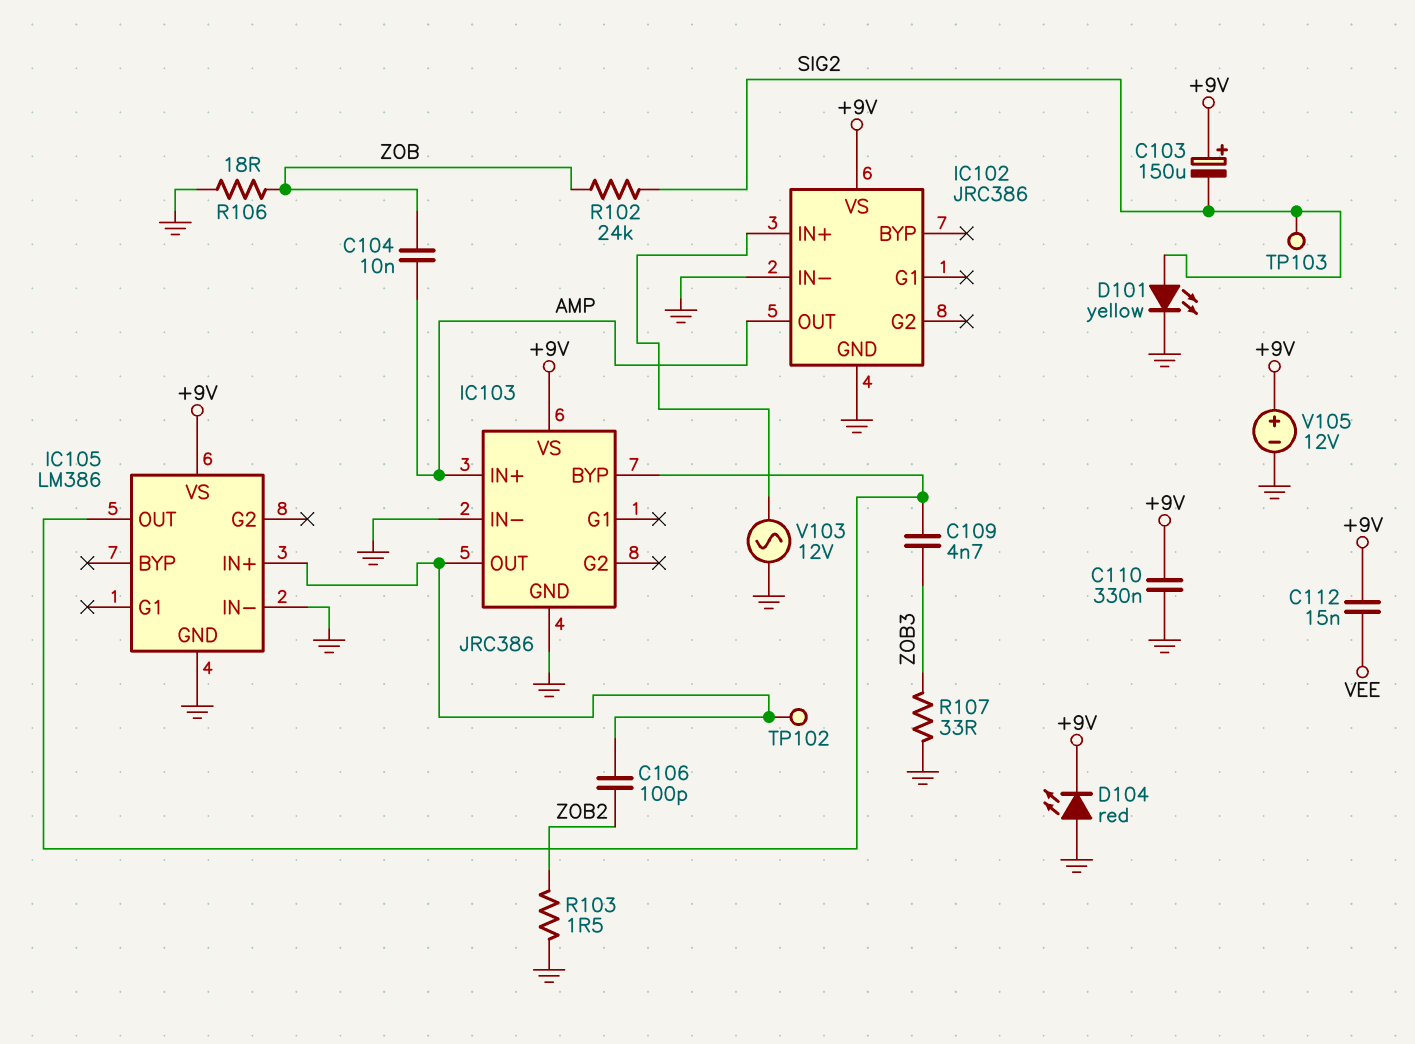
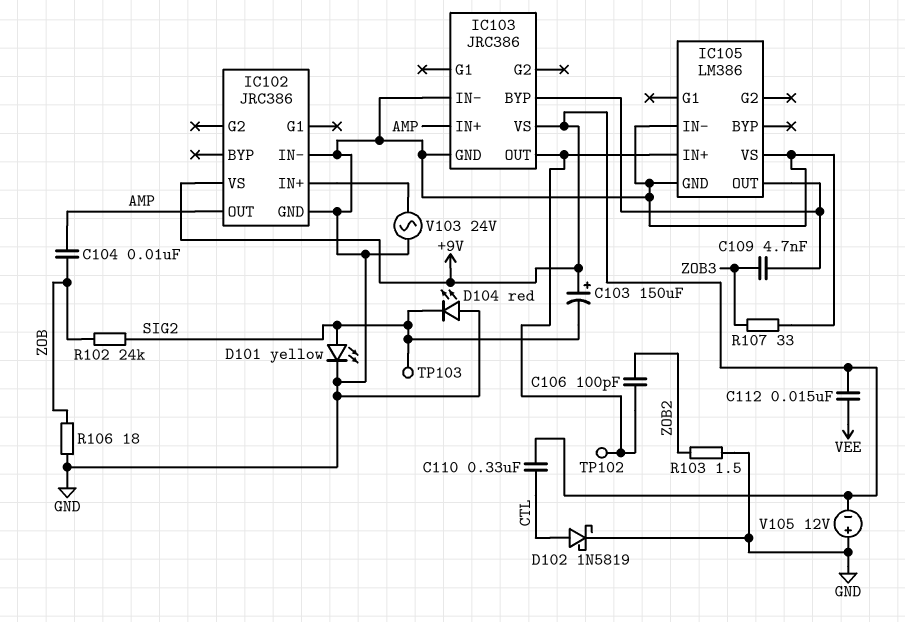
C110: 330nF (+9V, GND) -> 330nF (+9V, CTL)
D102: none -> schottky 1N5819 (A CTL, K GND)
D104: LED red (A GND, K +9V) -> LED red (A GND, K SIG2)
IC105 pin VS: +9V -> GND
V103: AC 12V (GND, IC102/IN+) -> AC 24V (GND, IC102/IN+)
V105: 12V (plus +9V, minus GND) -> 12V (plus GND, minus +9V)

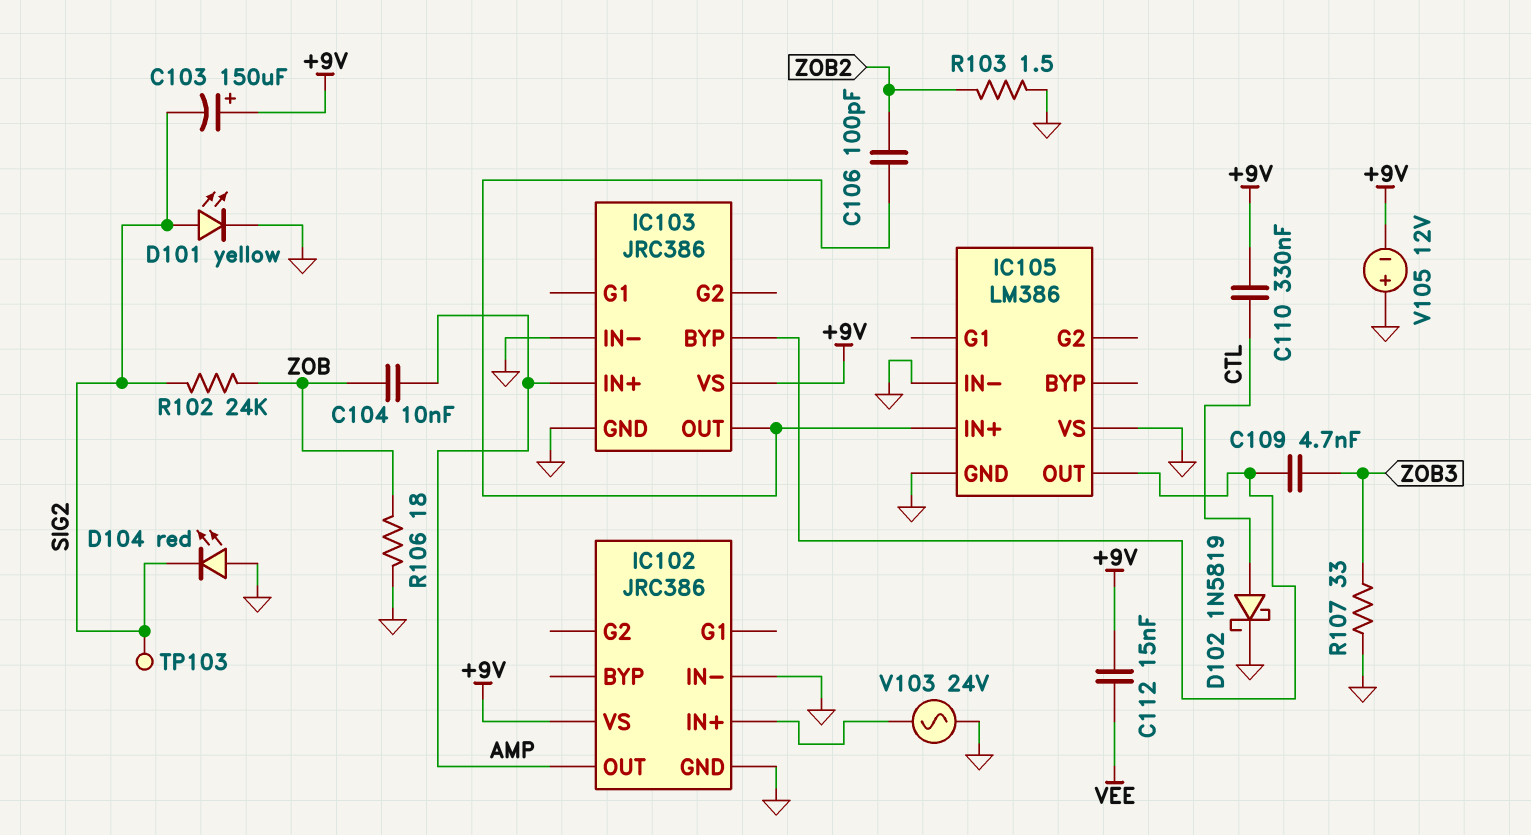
TP102: test point (IC103/OUT) -> none

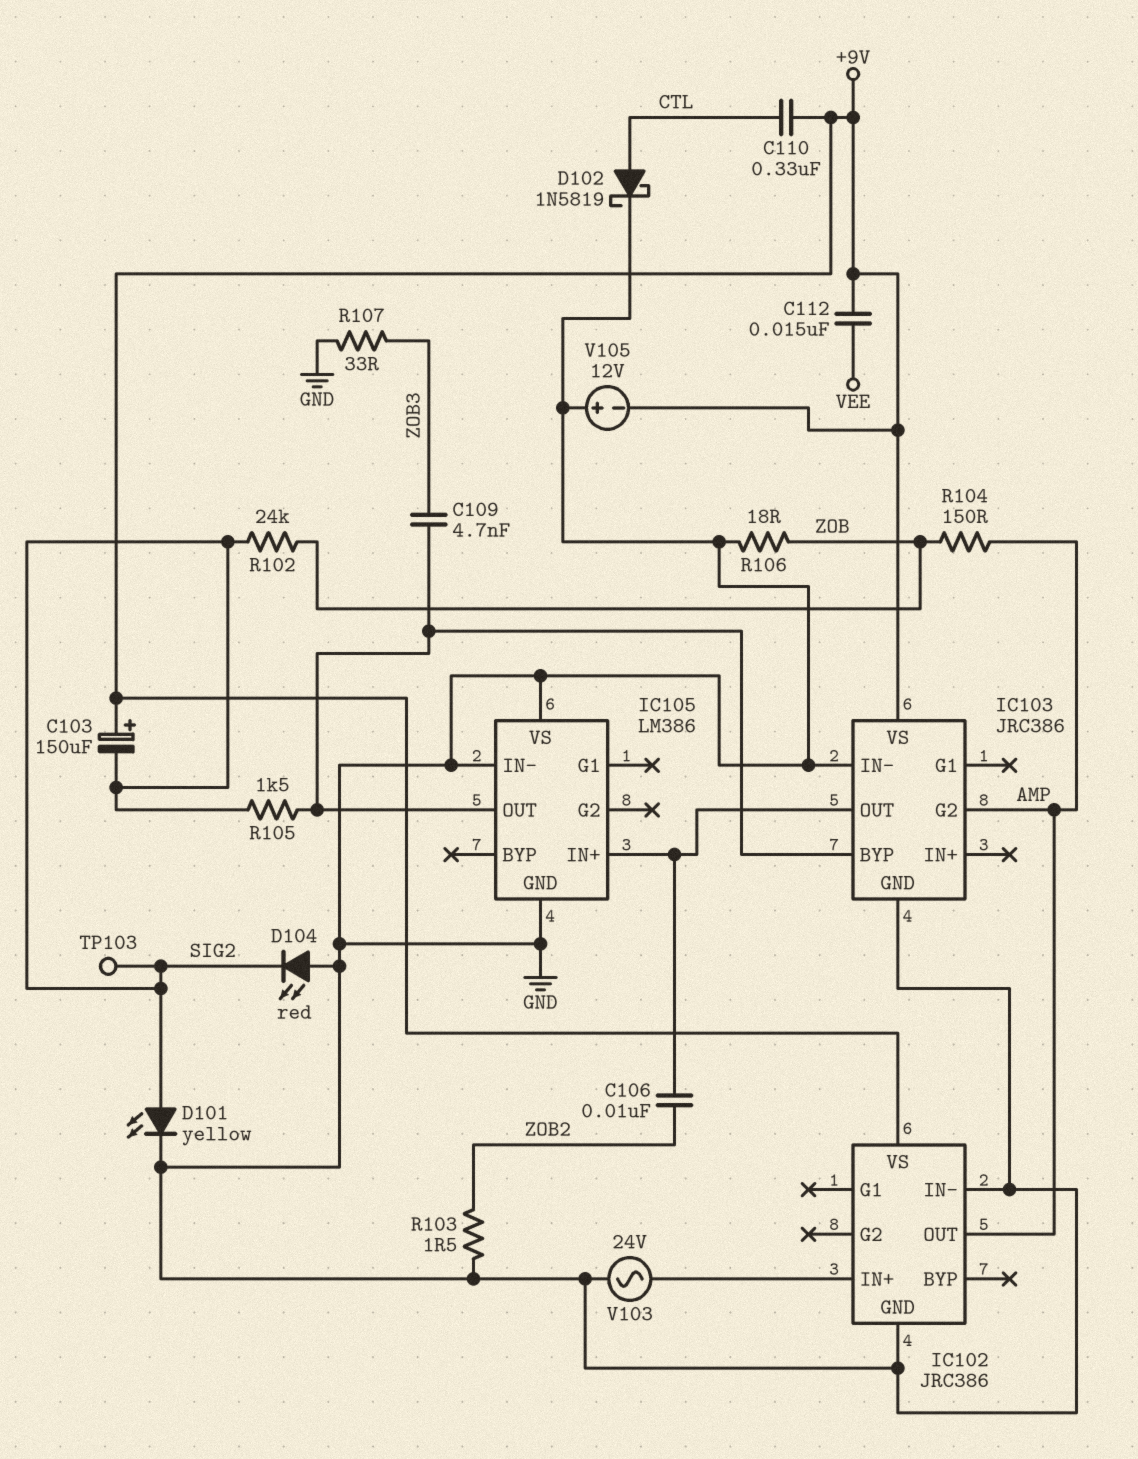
C104: 10nF (AMP, ZOB) -> none
C106: 100pF (IC103/OUT, ZOB2) -> 10nF (IC103/OUT, ZOB2)
IC103 pin G2: none -> AMP
IC103 pin IN+: AMP -> none
R104: none -> 150 (AMP, ZOB)
R105: none -> 1.5k (IC103/BYP, SIG2)

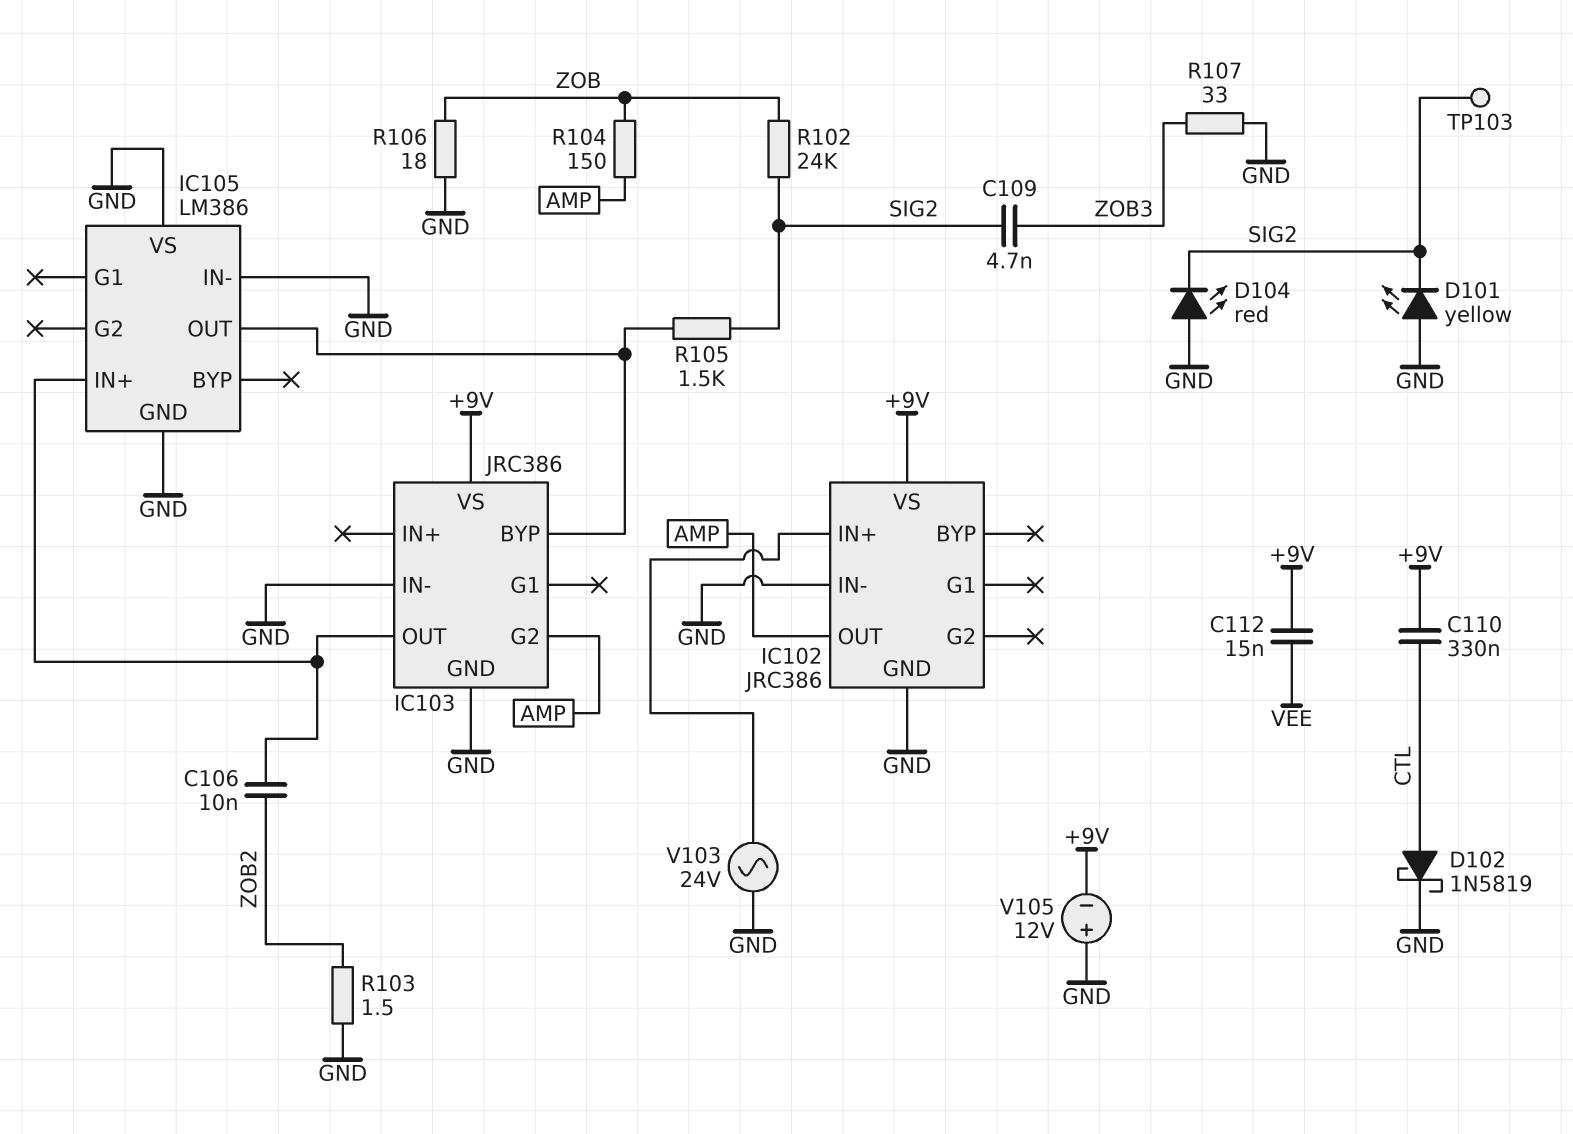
C103: 150uF (plus +9V, minus SIG2) -> none
C109: 4.7nF (IC103/BYP, ZOB3) -> 4.7nF (SIG2, ZOB3)
D101: LED yellow (A SIG2, K GND) -> LED yellow (A GND, K SIG2)

